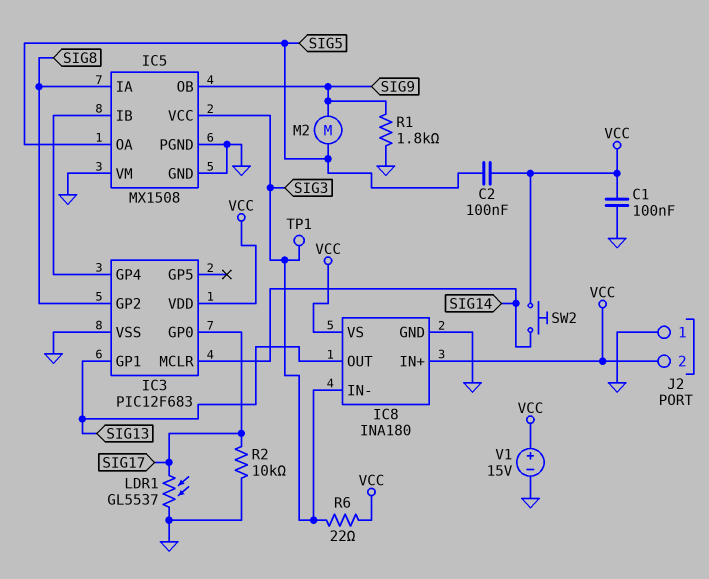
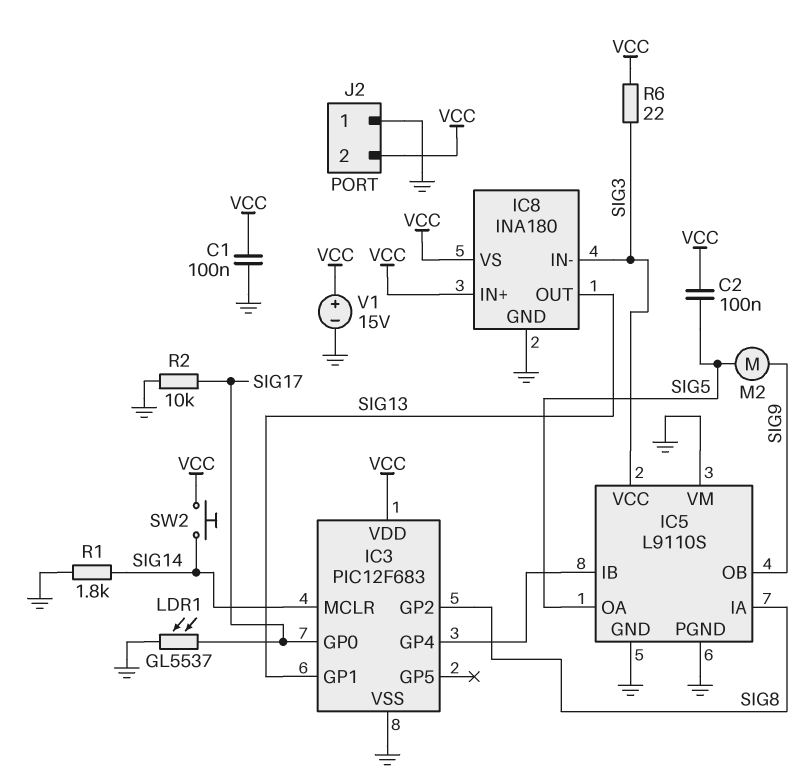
IC5: MX1508 -> L9110S
R1: 1.8k (GND, SIG9) -> 1.8k (GND, SIG14)
TP1: test point (SIG3) -> none

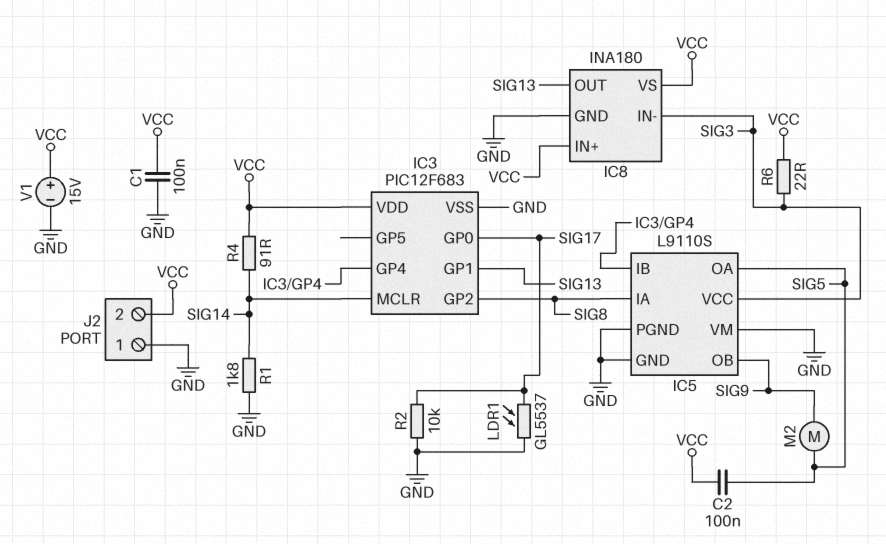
R4: none -> 91 (SIG14, VCC)
SW2: button (SIG14, VCC) -> none

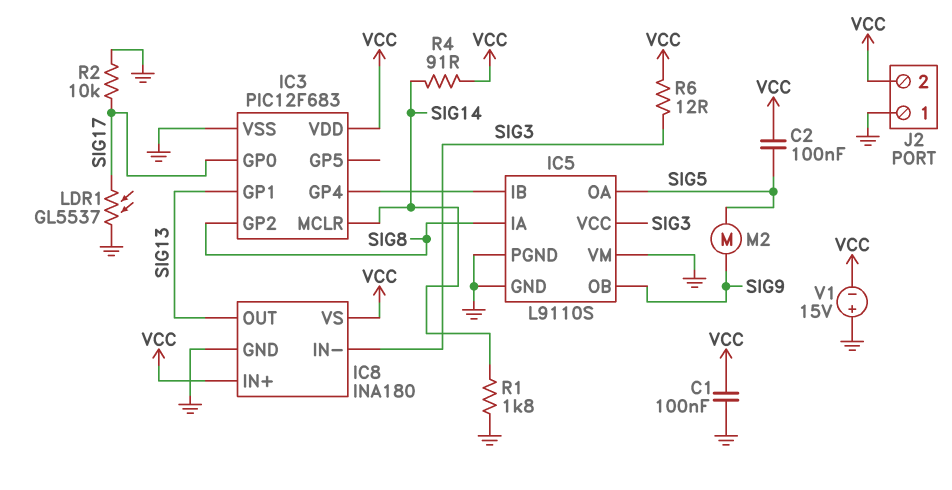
R6: 22 (SIG3, VCC) -> 12 (SIG3, VCC)
V1: 15V (plus VCC, minus GND) -> 15V (plus GND, minus VCC)

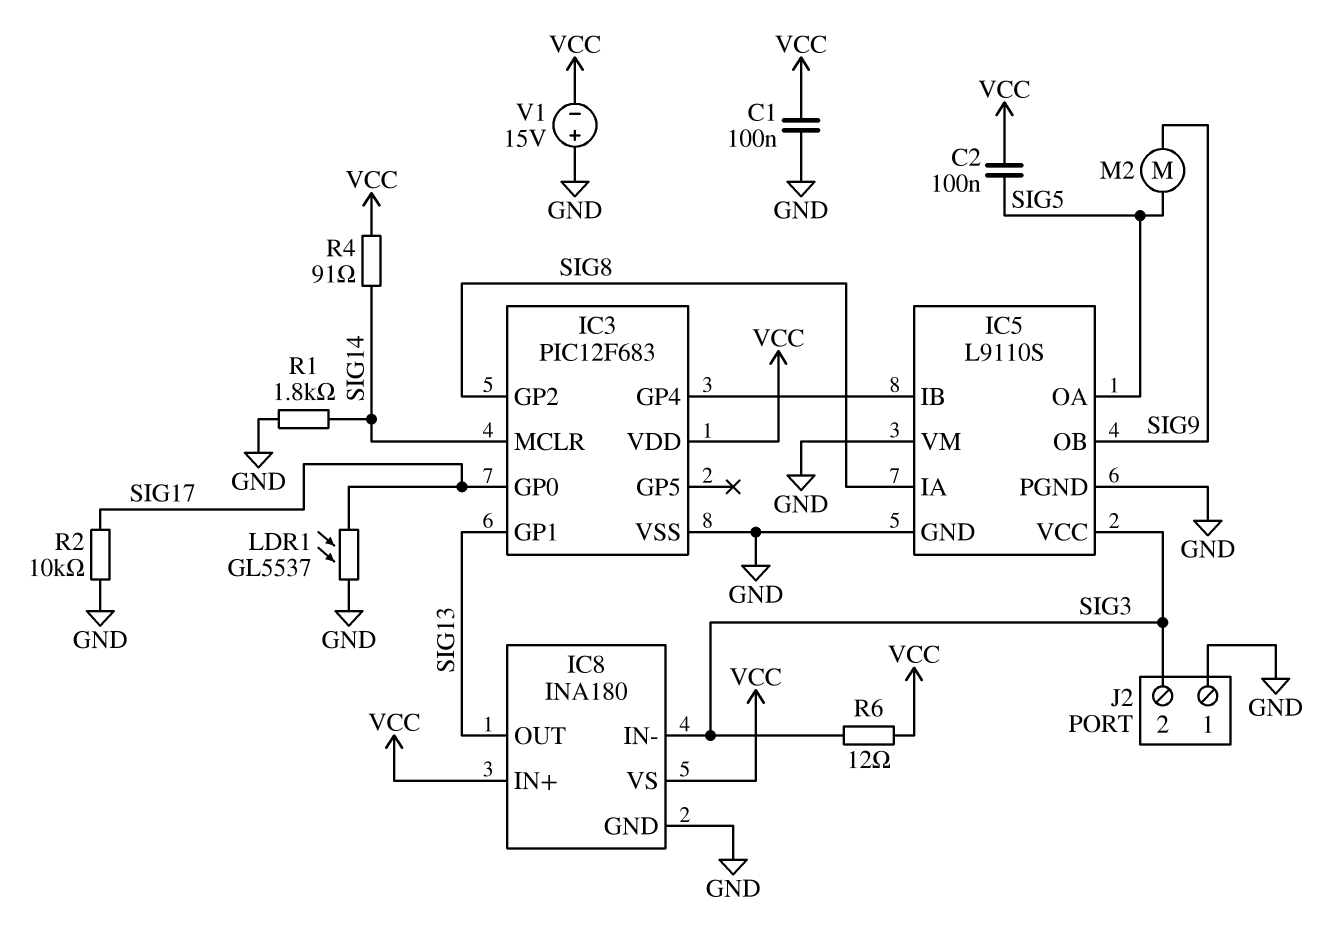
J2 pin 2: VCC -> SIG3

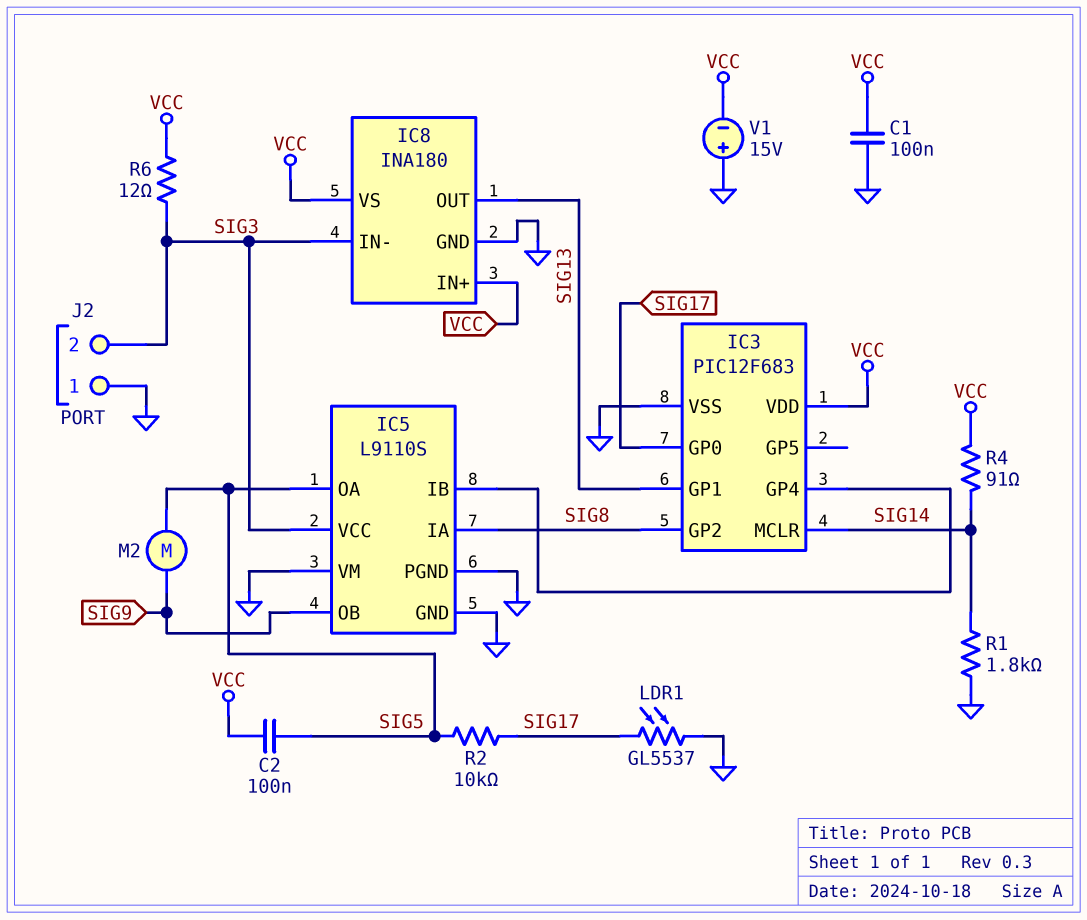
R2: 10k (GND, SIG17) -> 10k (SIG5, SIG17)

